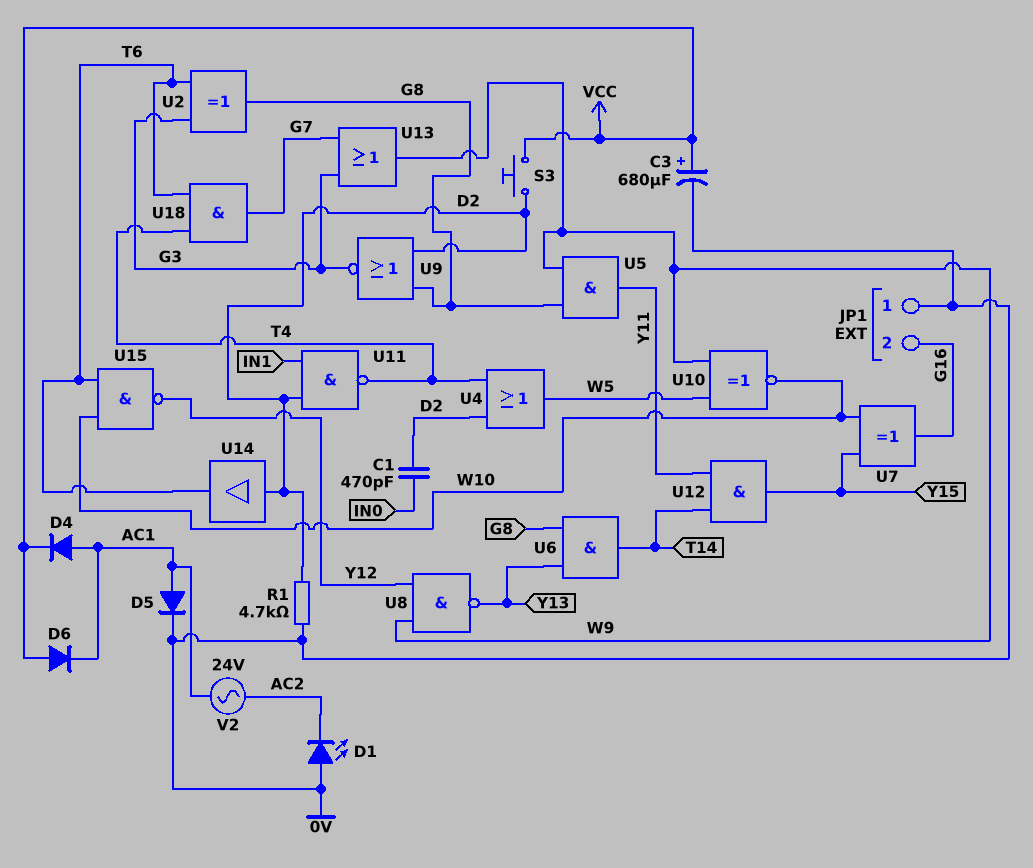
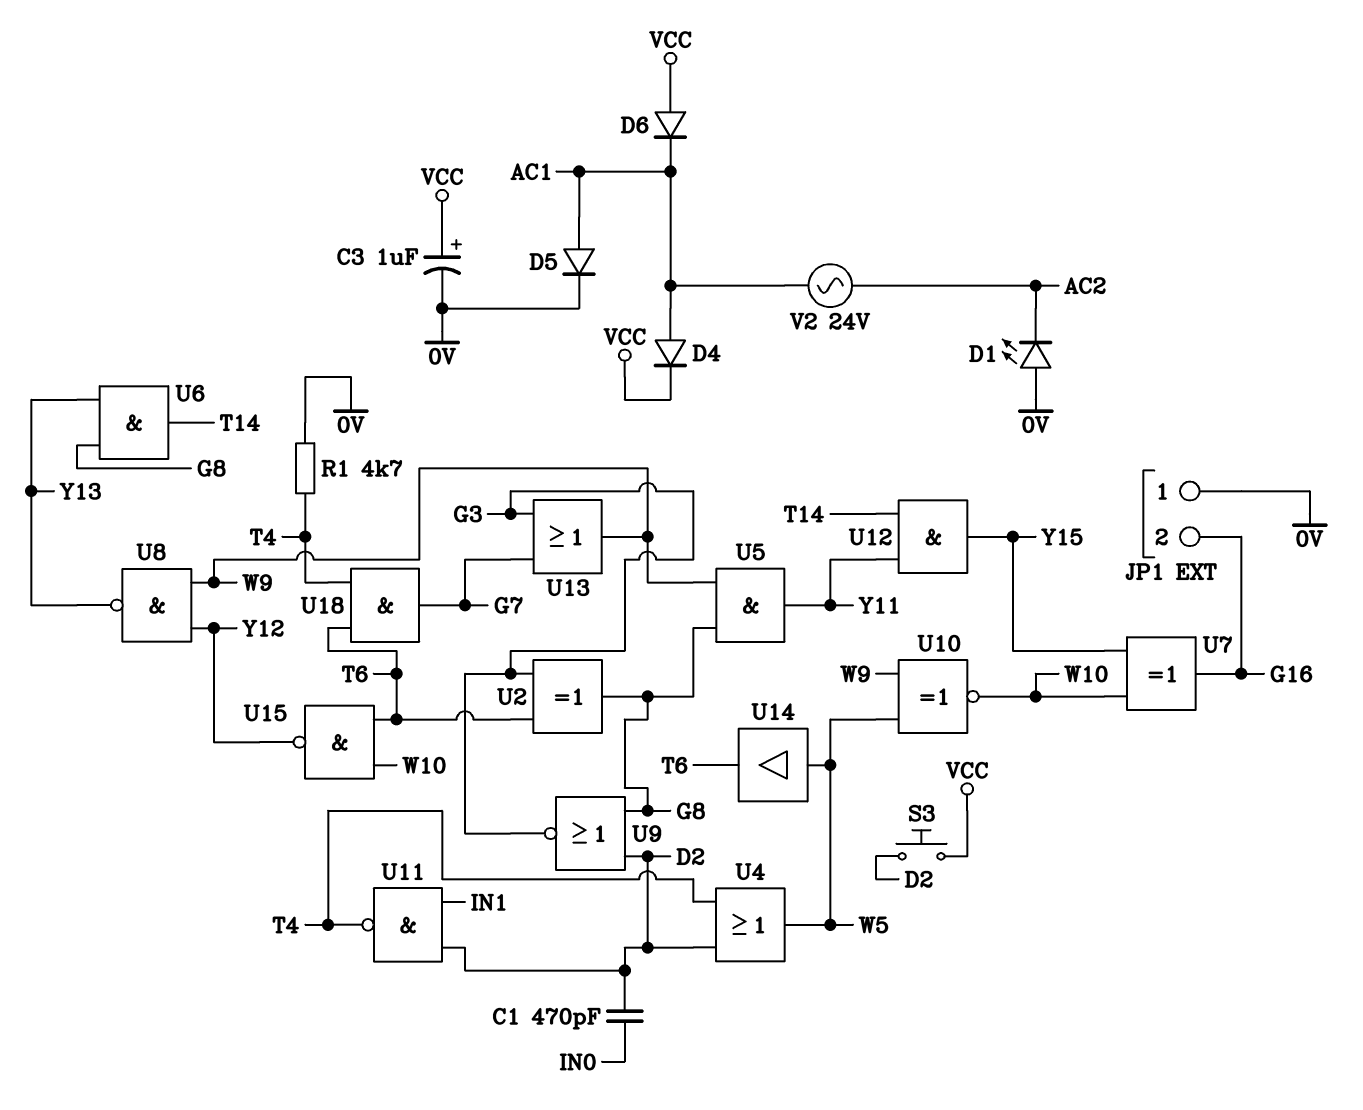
C3: 680uF (plus VCC, minus 0V) -> 1uF (plus VCC, minus 0V)
R1: 4.7k (0V, D2) -> 4.7k (0V, T4)
U14: buffer (in D2, out T6) -> buffer (in W5, out T6)

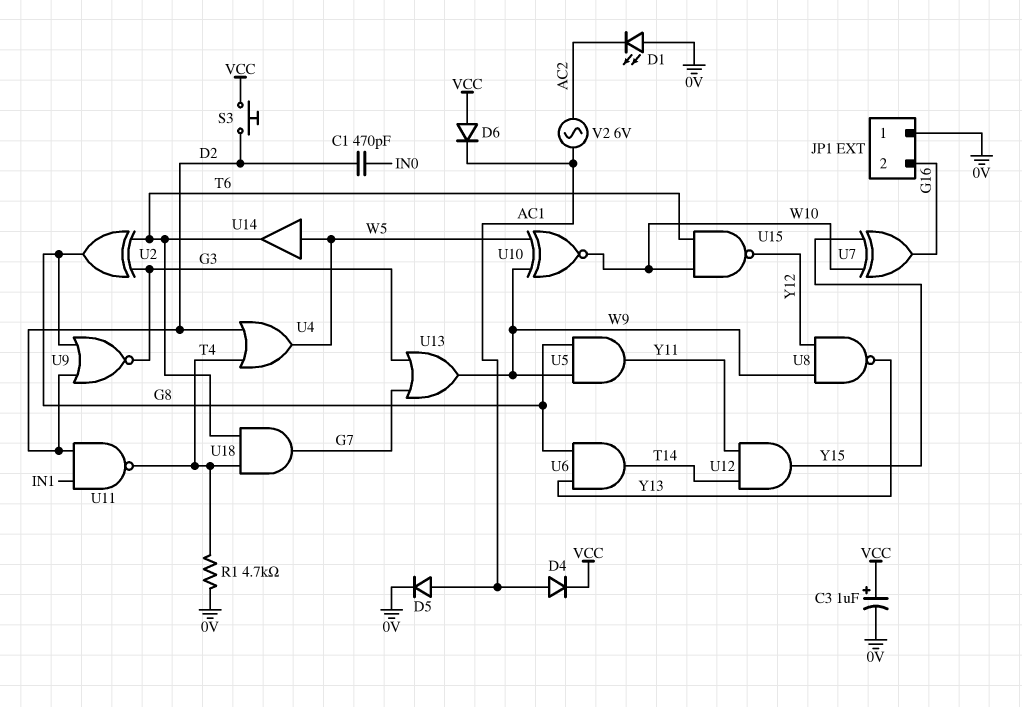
V2: AC 24V (AC1, AC2) -> AC 6V (AC1, AC2)

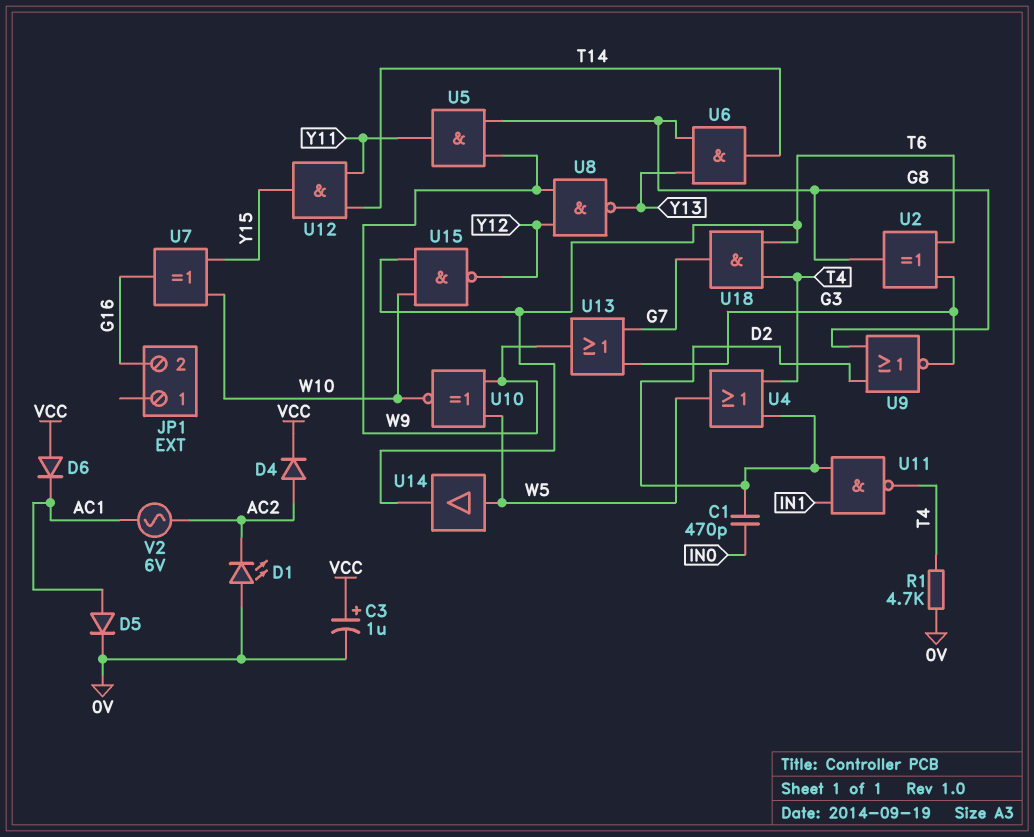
D4: diode (A AC1, K VCC) -> diode (A AC2, K VCC)
JP1 pin 1: 0V -> none
S3: button (D2, VCC) -> none

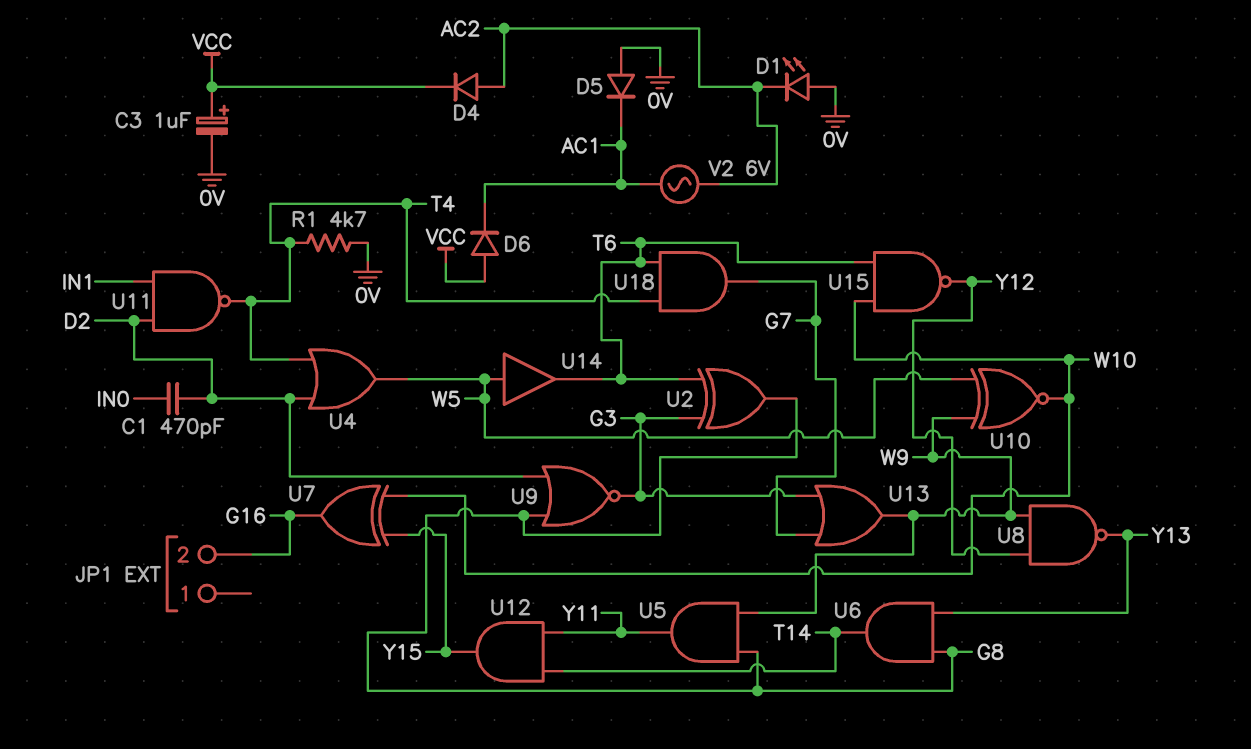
D5: diode (A AC1, K 0V) -> diode (A 0V, K AC1)

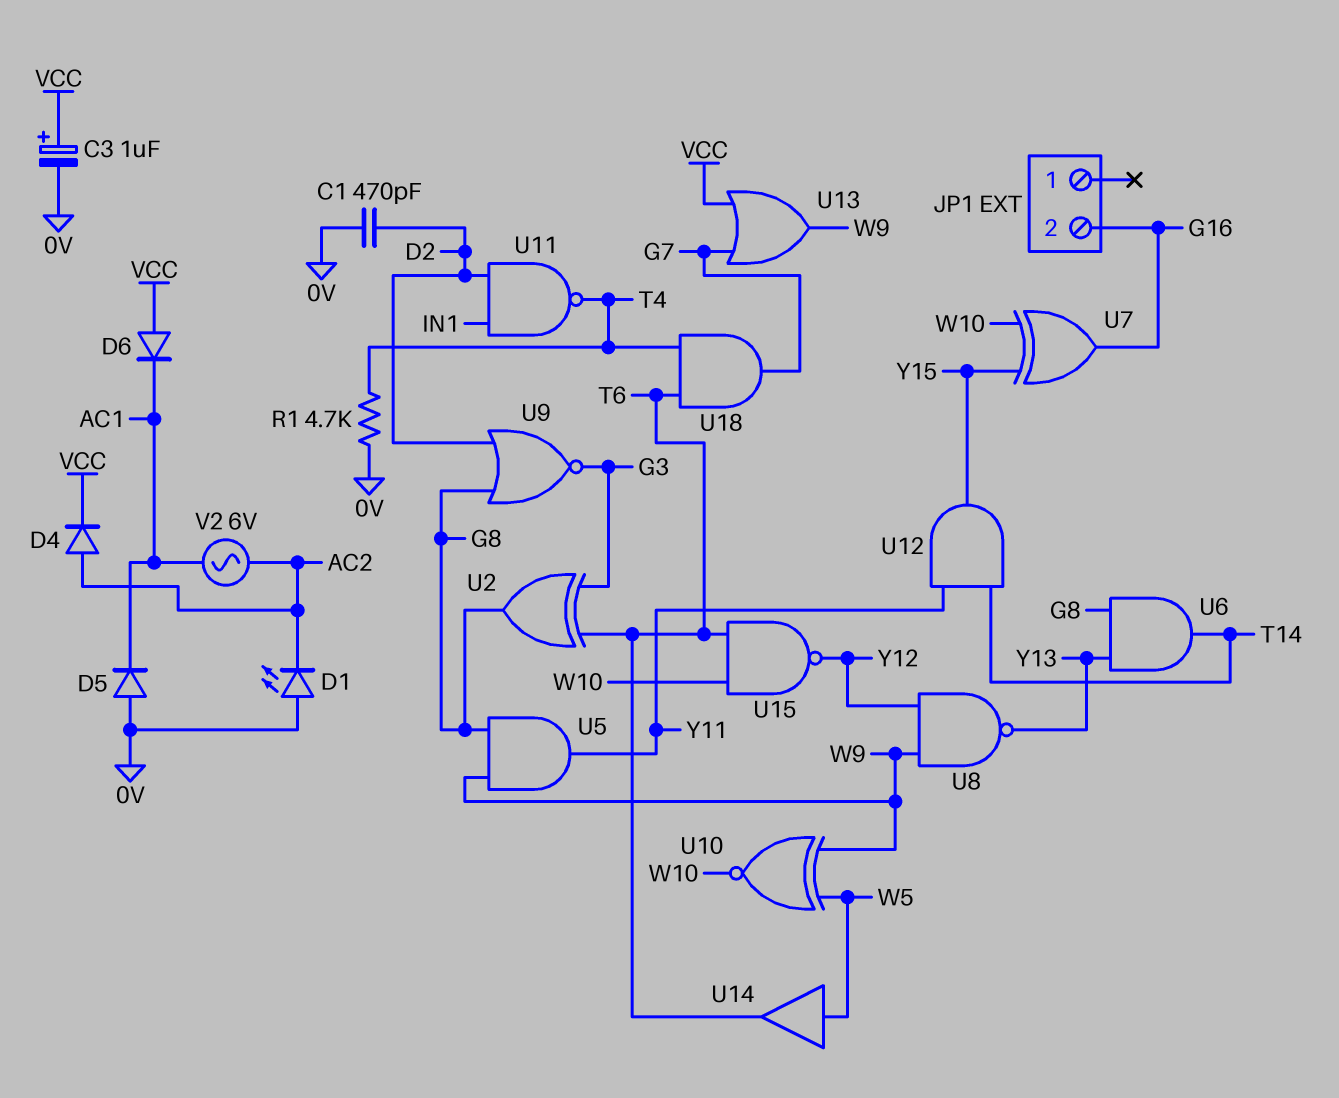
C1: 470pF (D2, IN0) -> 470pF (0V, D2)
U4: OR (in D2, in T4, out W5) -> none
U13: OR (in G3, in G7, out W9) -> OR (in G7, in VCC, out W9)

